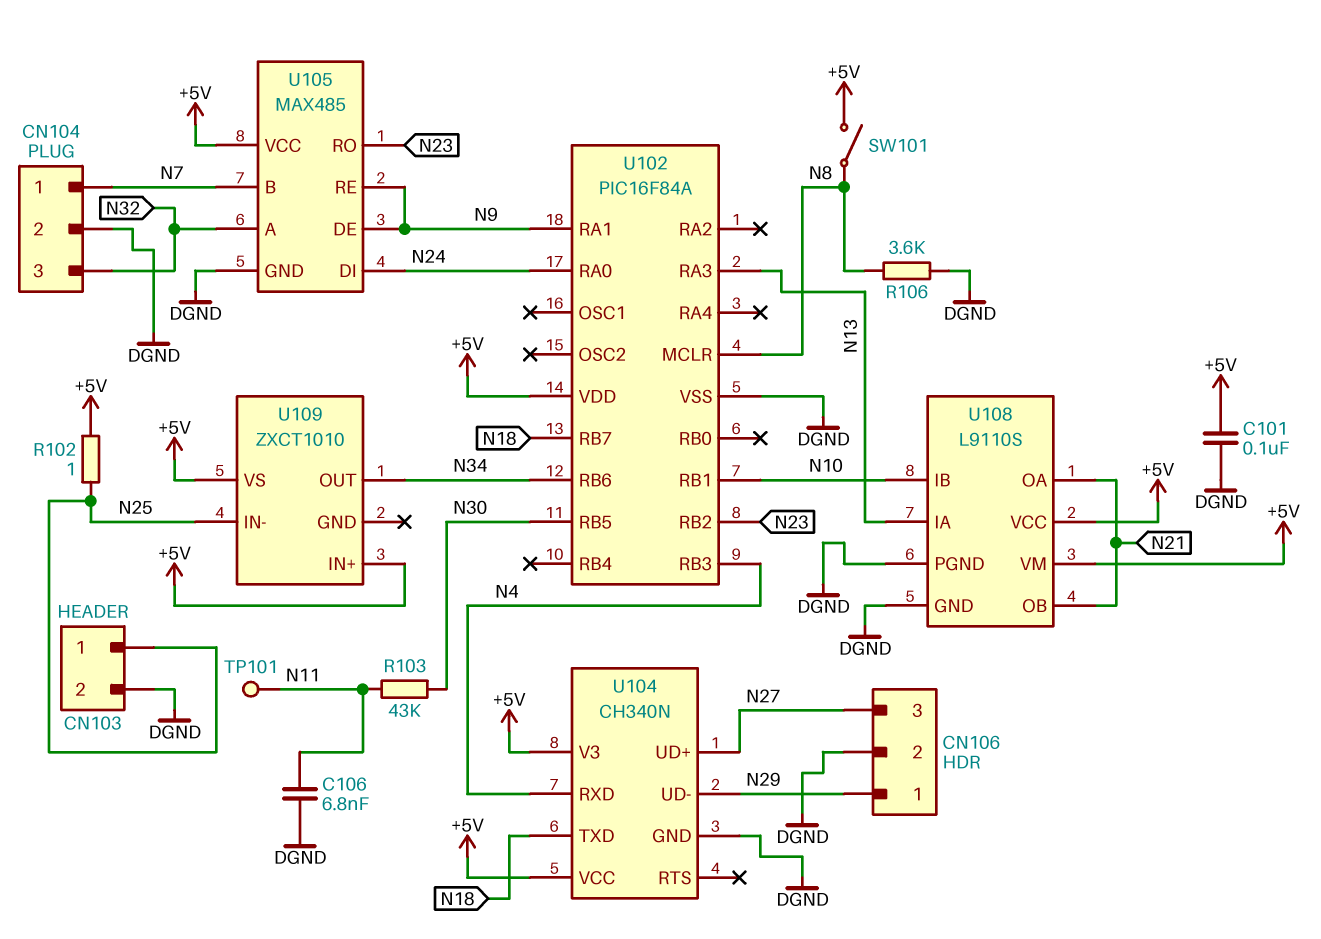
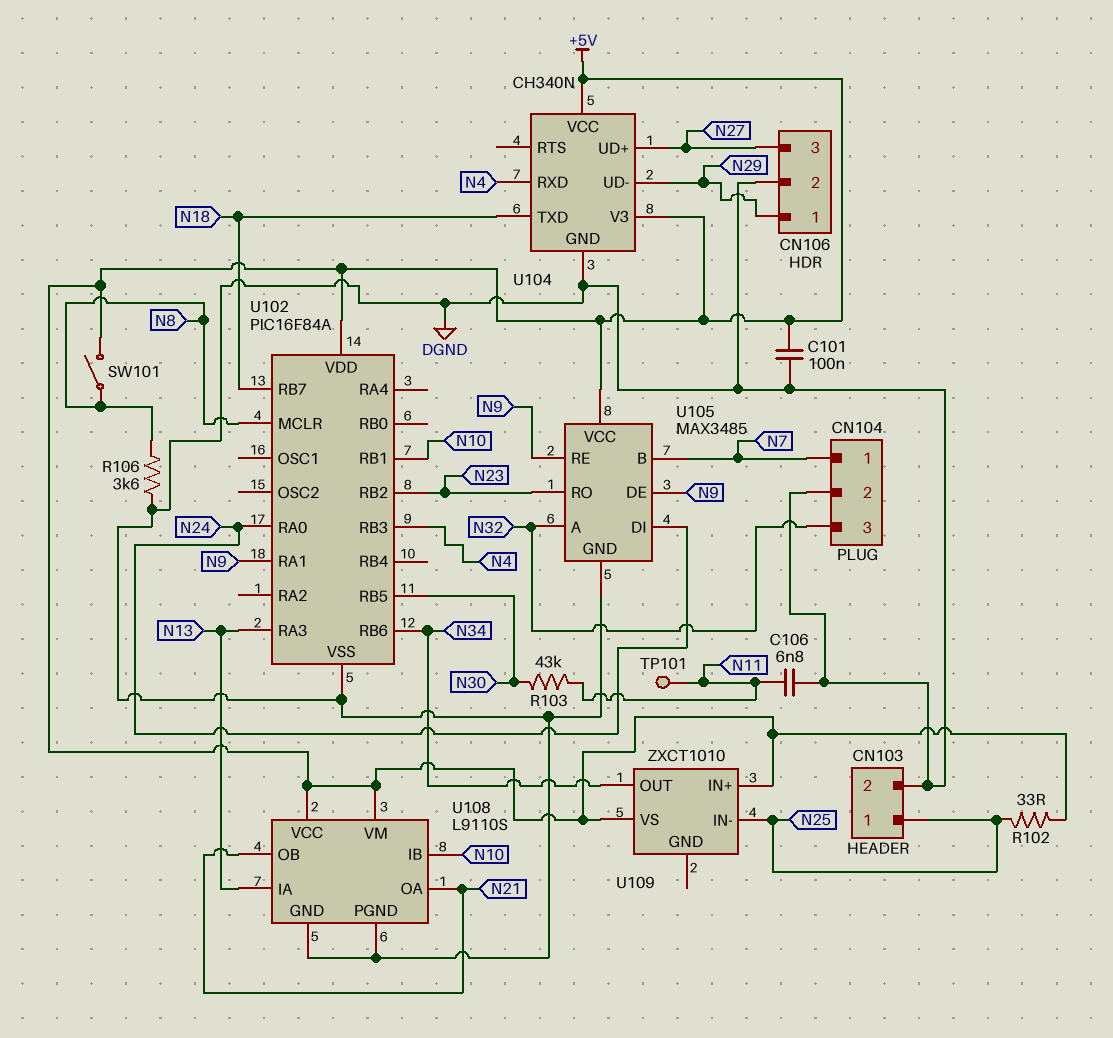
R102: 1 (+5V, N25) -> 33 (+5V, N25)
U105: MAX485 -> MAX3485

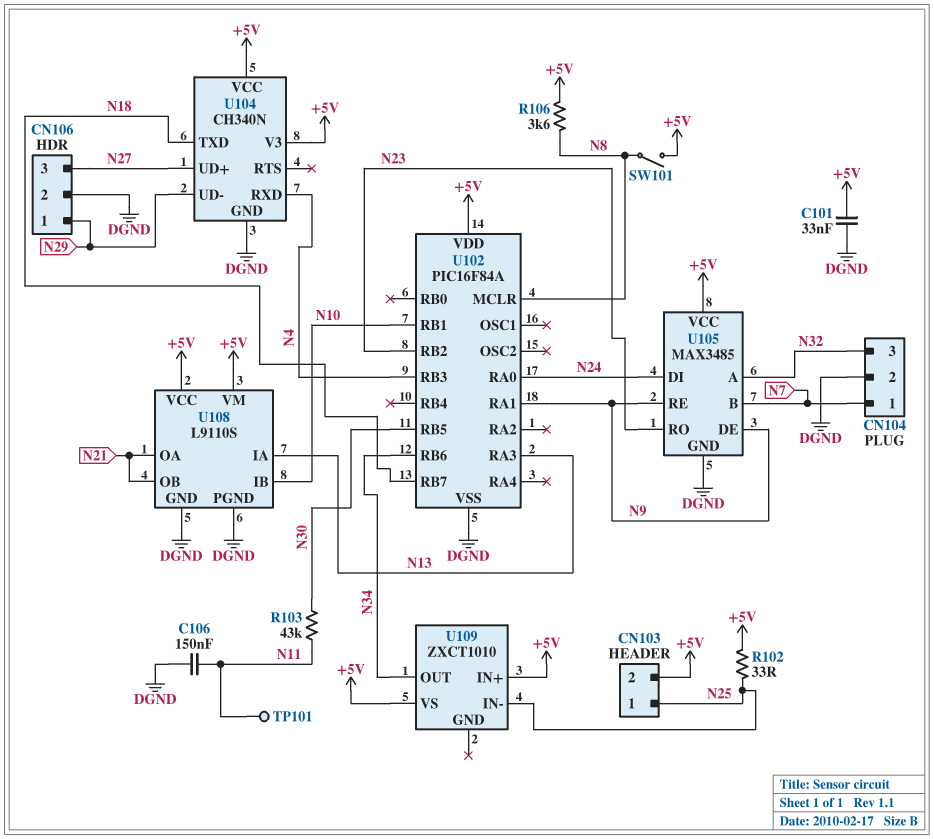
C101: 100nF (+5V, DGND) -> 33nF (+5V, DGND)
C106: 6.8nF (DGND, N11) -> 150nF (DGND, N11)
CN103 pin 2: DGND -> +5V
R106: 3.6k (DGND, N8) -> 3.6k (+5V, N8)

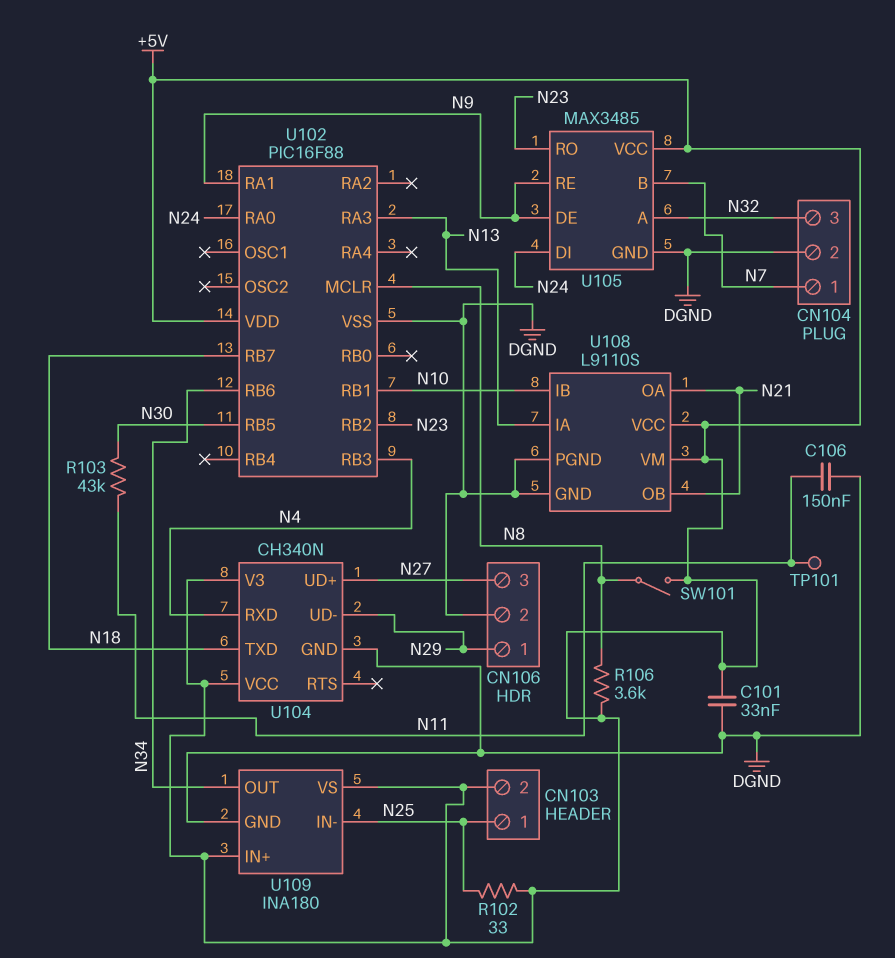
U102: PIC16F84A -> PIC16F88
U109: ZXCT1010 -> INA180
U109 pin GND: none -> DGND

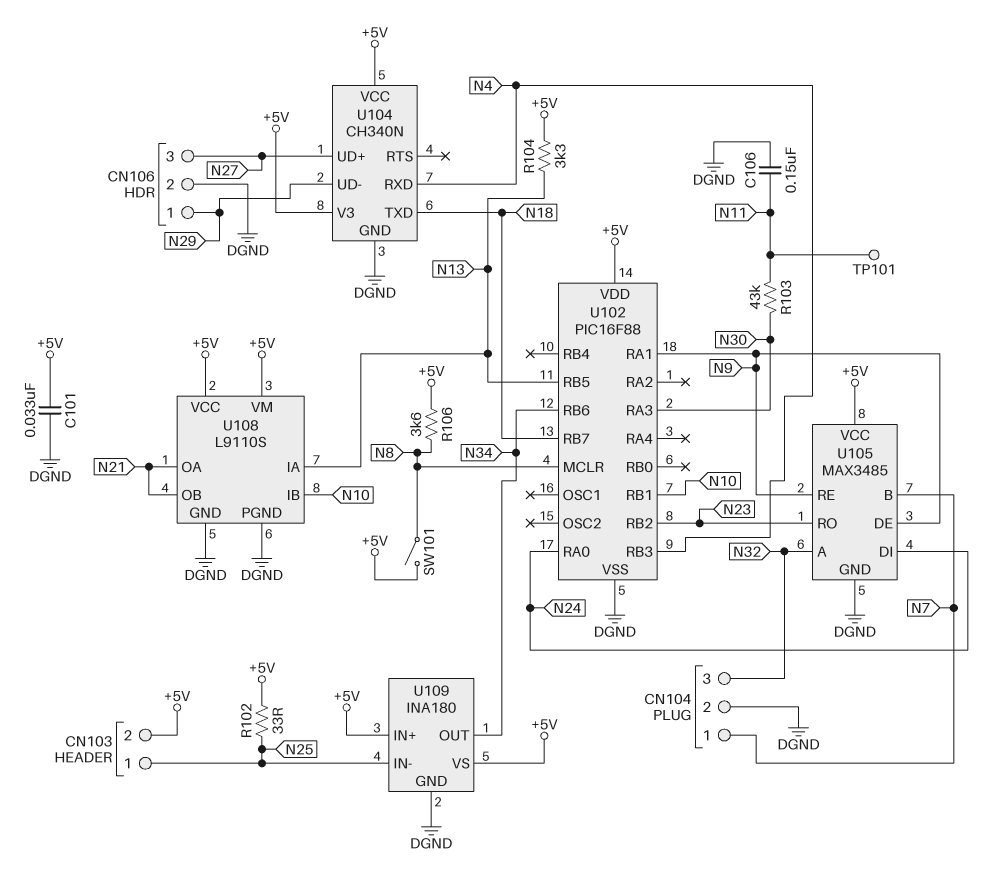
R104: none -> 3.3k (+5V, N13)
U102 pin RA3: N13 -> N30
U102 pin RB5: N30 -> N13

